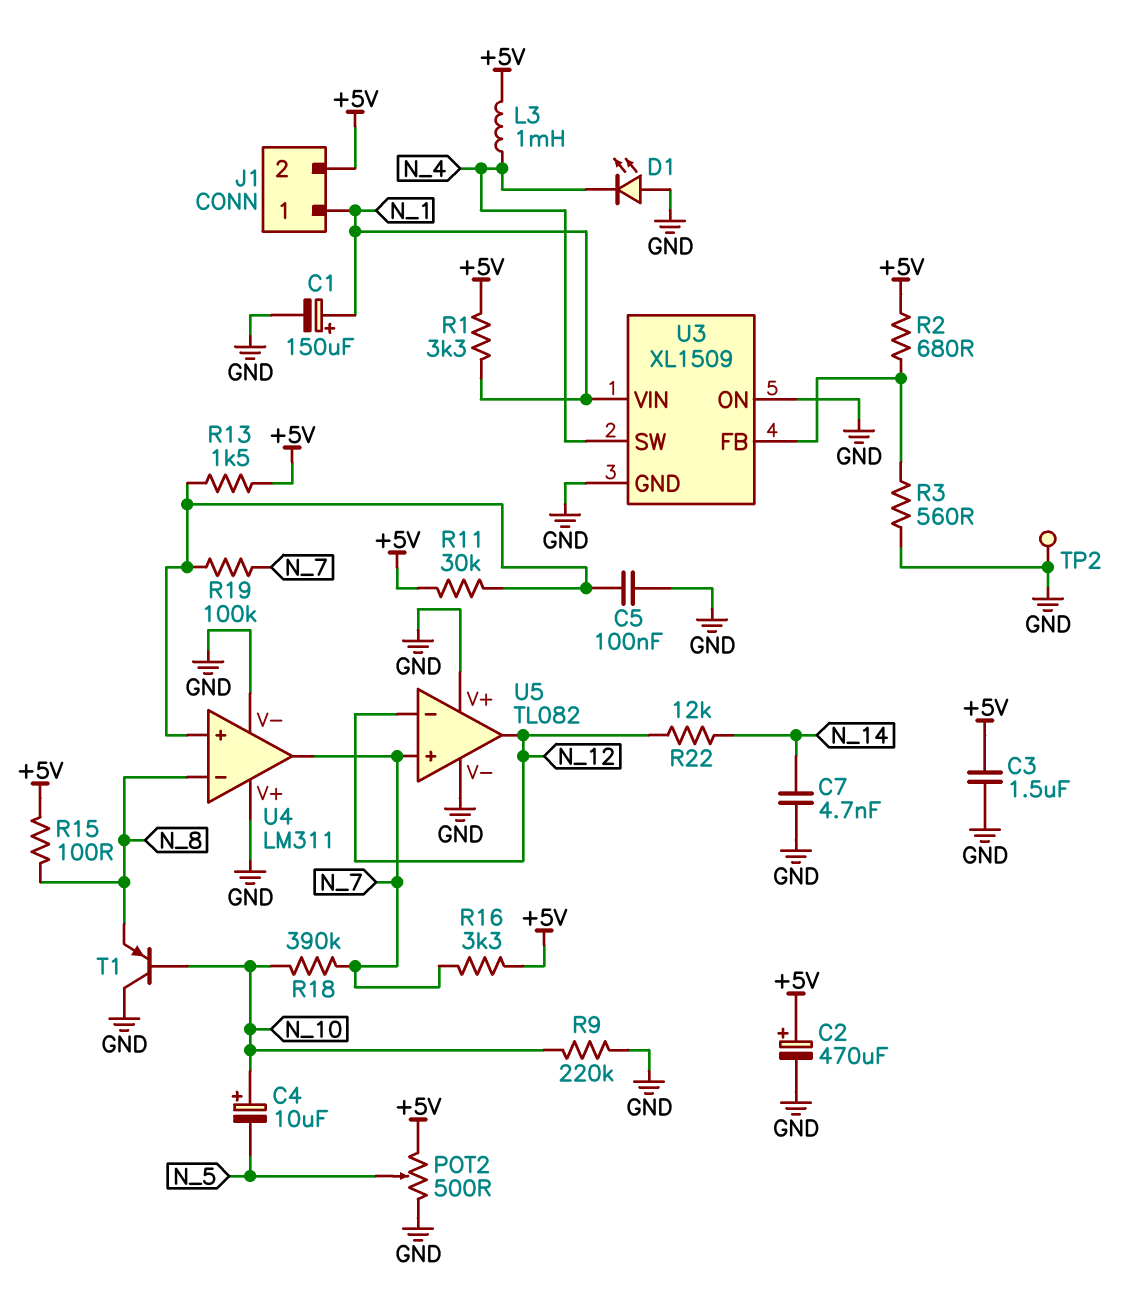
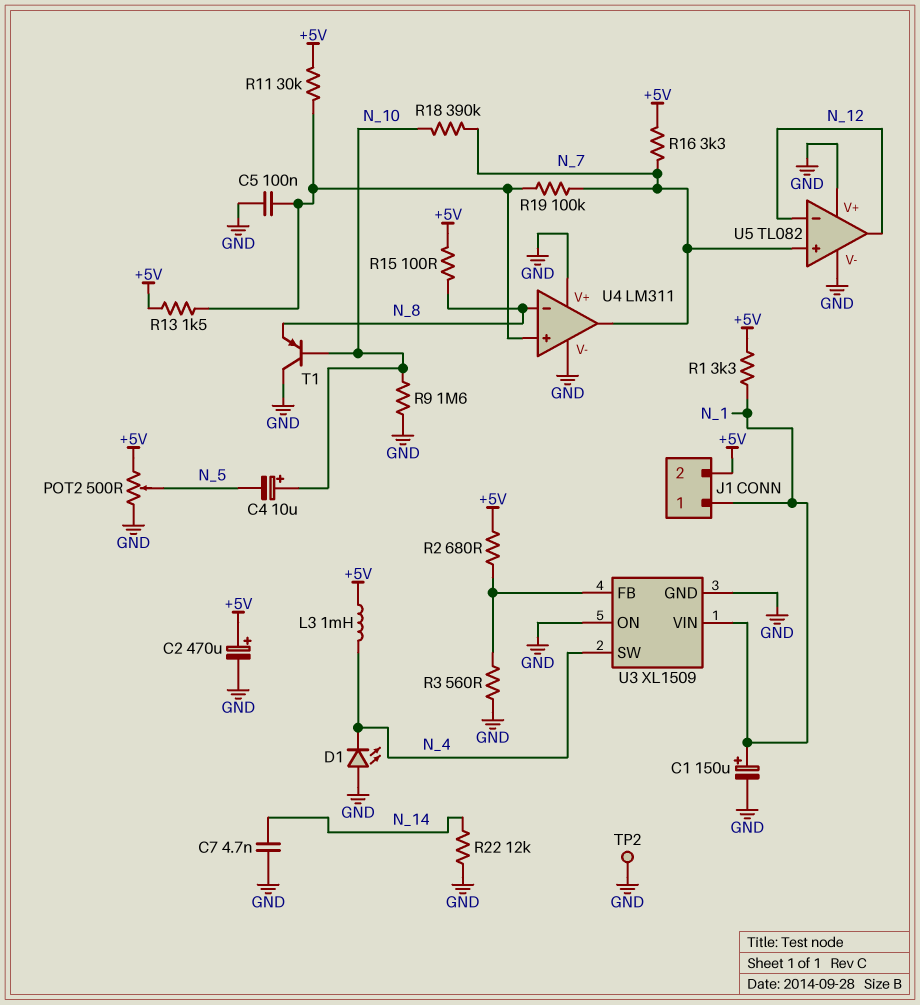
C3: 1.5uF (+5V, GND) -> none
R9: 220k (GND, N_10) -> 1.6M (GND, N_10)
R22: 12k (N_12, N_14) -> 12k (GND, N_14)

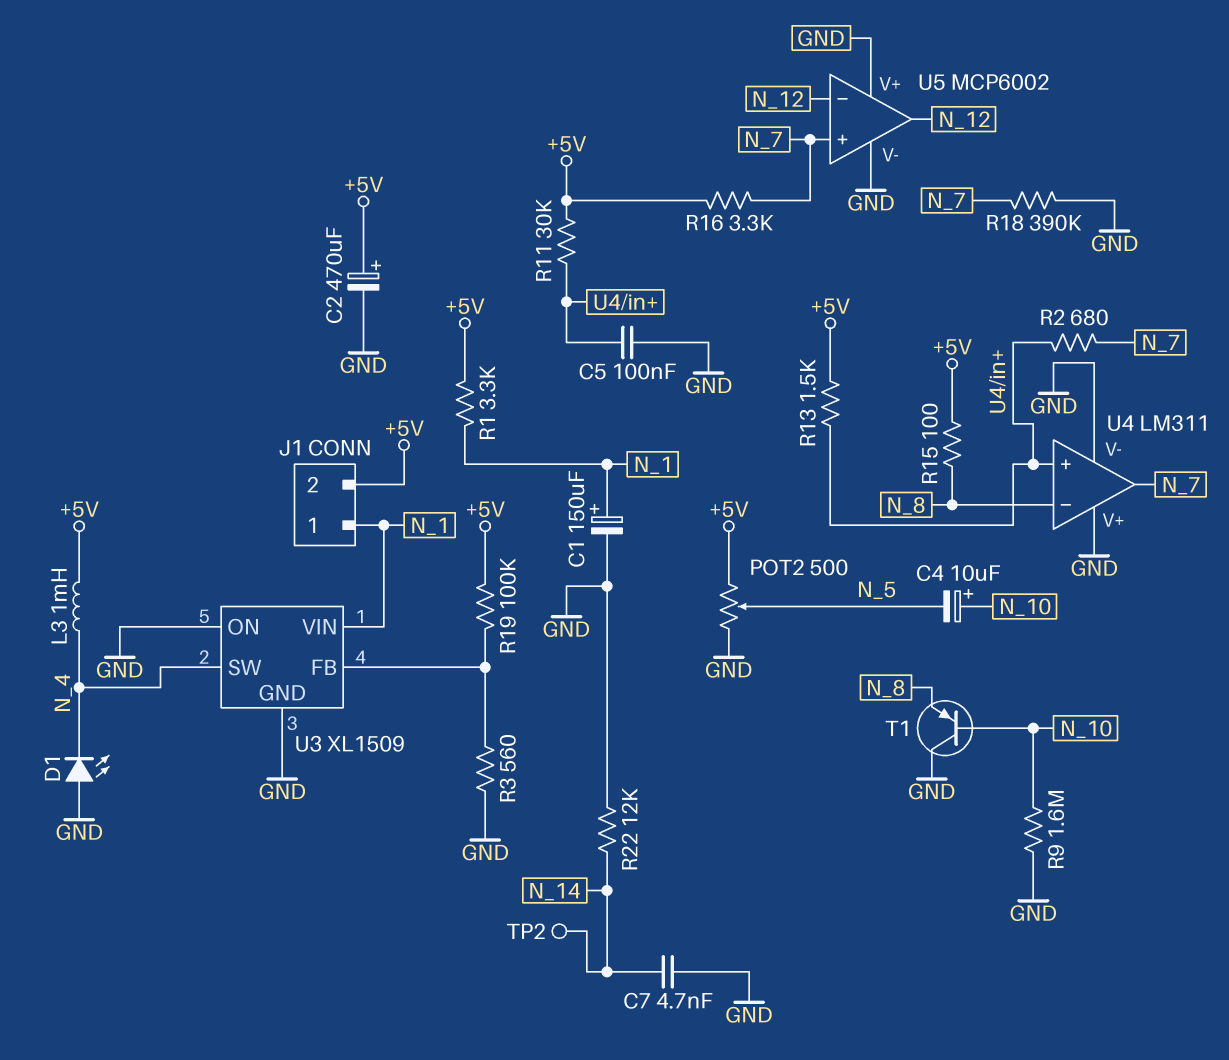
R2: 680 (+5V, U3/FB) -> 680 (N_7, U4/in+)
R18: 390k (N_7, N_10) -> 390k (GND, N_7)
R19: 100k (N_7, U4/in+) -> 100k (+5V, U3/FB)
TP2: test point (GND) -> test point (N_14)
U5: TL082 -> MCP6002

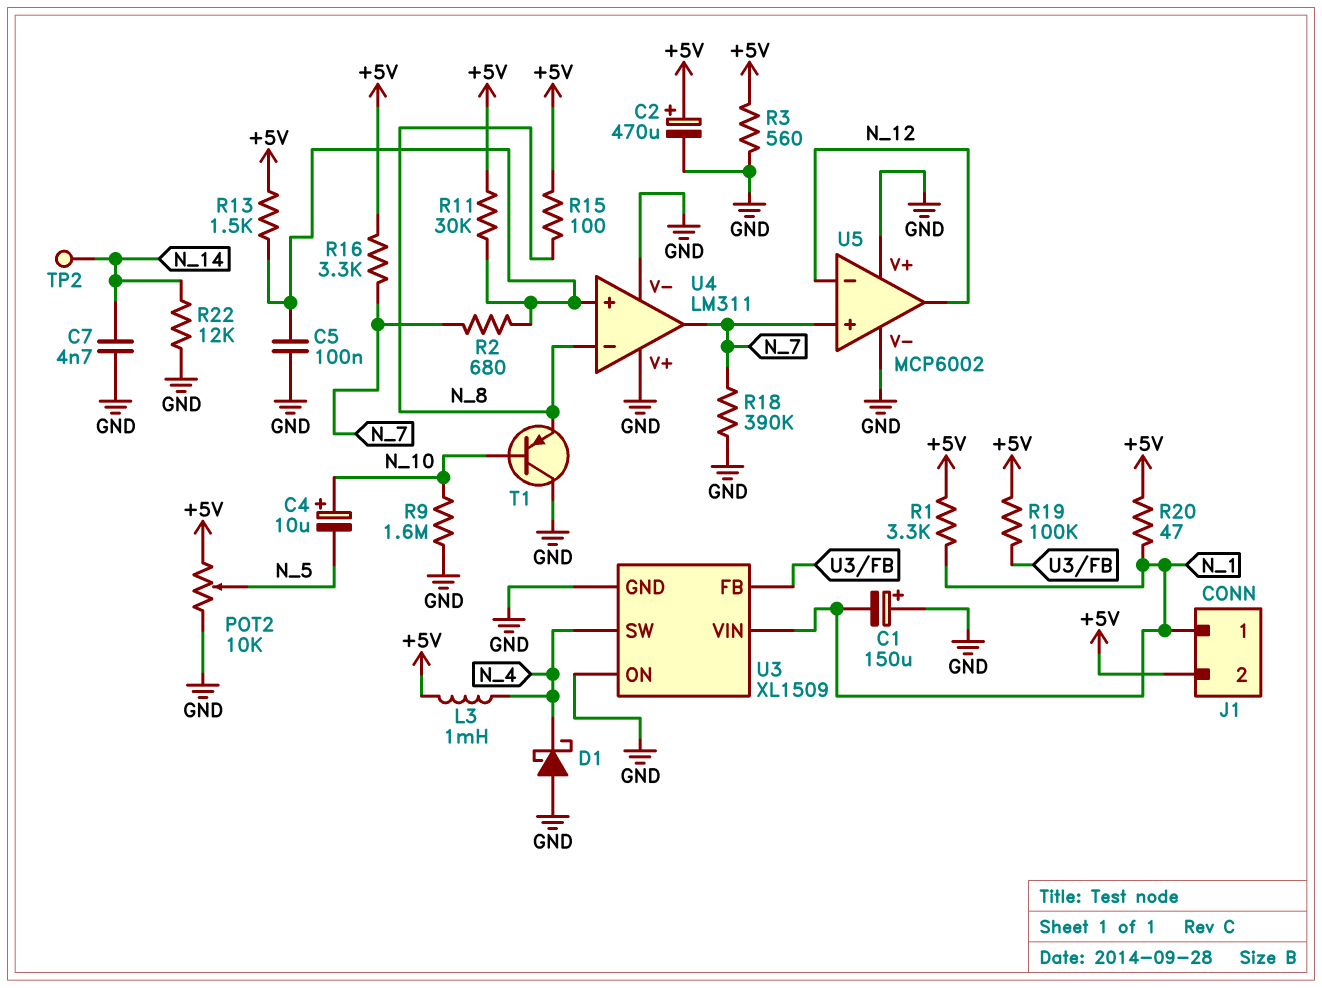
C1: 150uF (plus N_1, minus GND) -> 150uF (plus GND, minus N_1)
D1: LED (A GND, K N_4) -> schottky (A GND, K N_4)
POT2: 500 (+5V, GND, wiper N_5) -> 10k (+5V, GND, wiper N_5)
R3: 560 (GND, U3/FB) -> 560 (+5V, GND)
R20: none -> 47 (+5V, N_1)

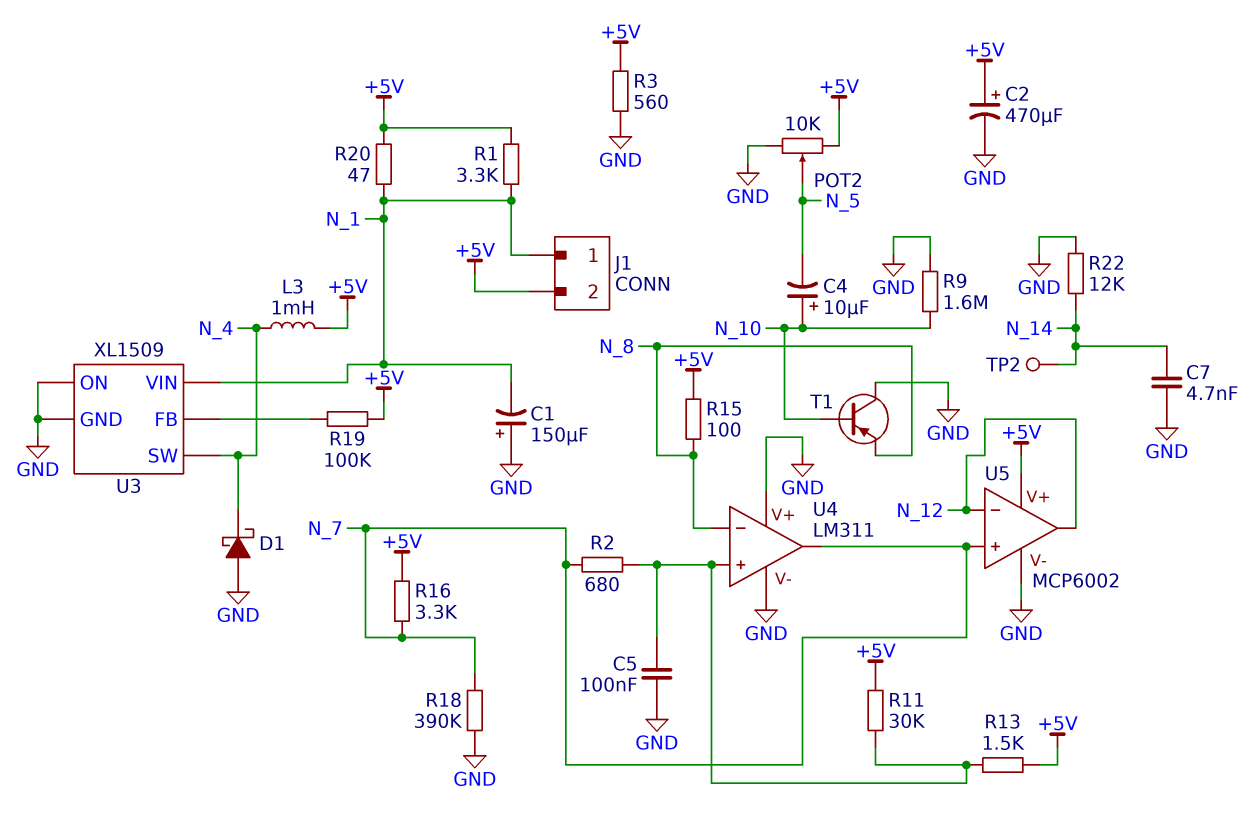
U5 pin V+: GND -> +5V

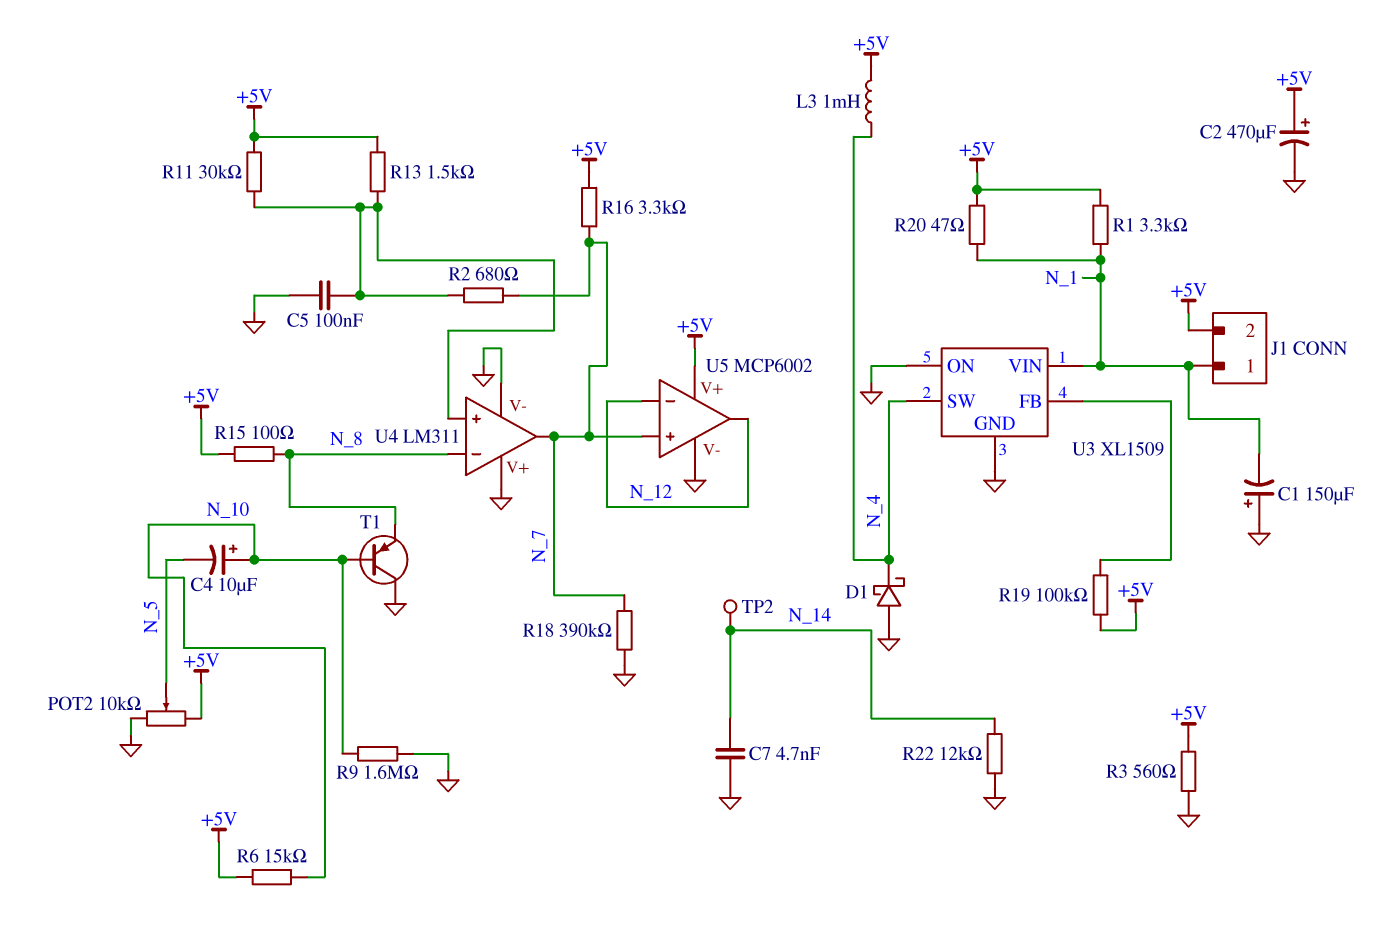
R6: none -> 15k (+5V, N_10)

